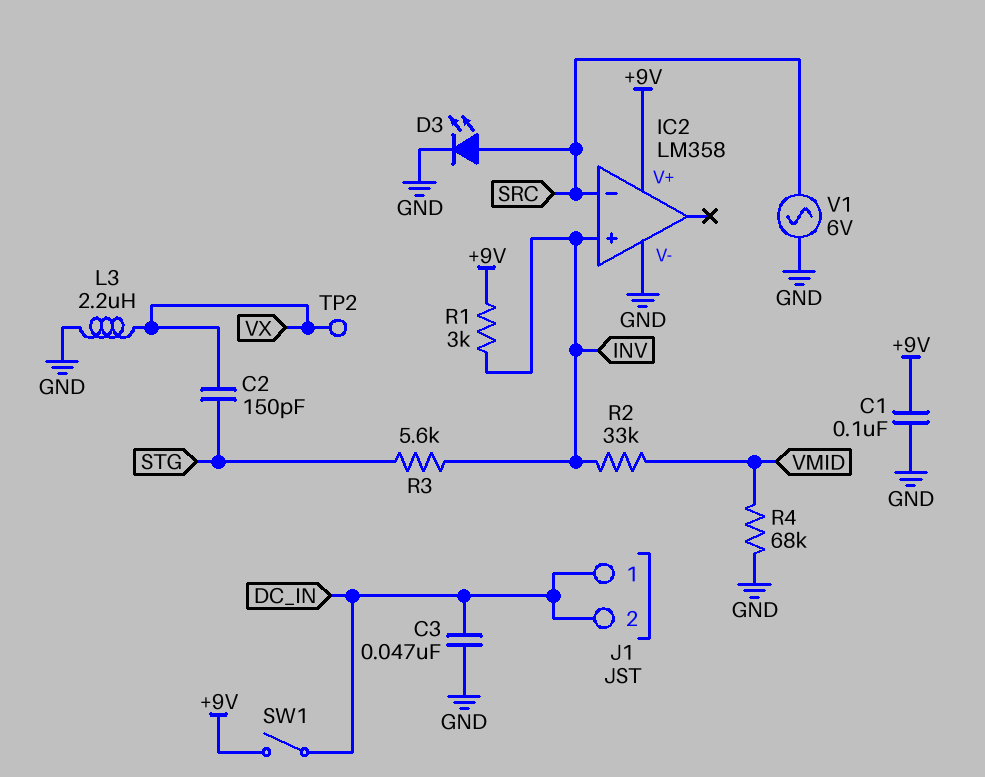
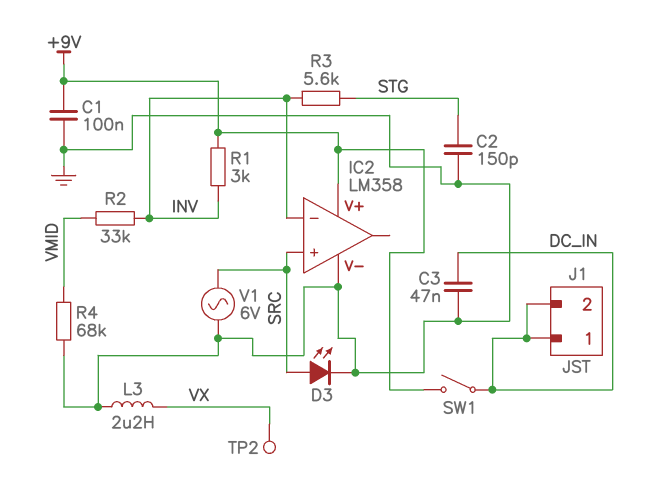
C2: 150pF (STG, VX) -> 150pF (GND, STG)
IC2 pin in+: INV -> SRC
IC2 pin in-: SRC -> INV

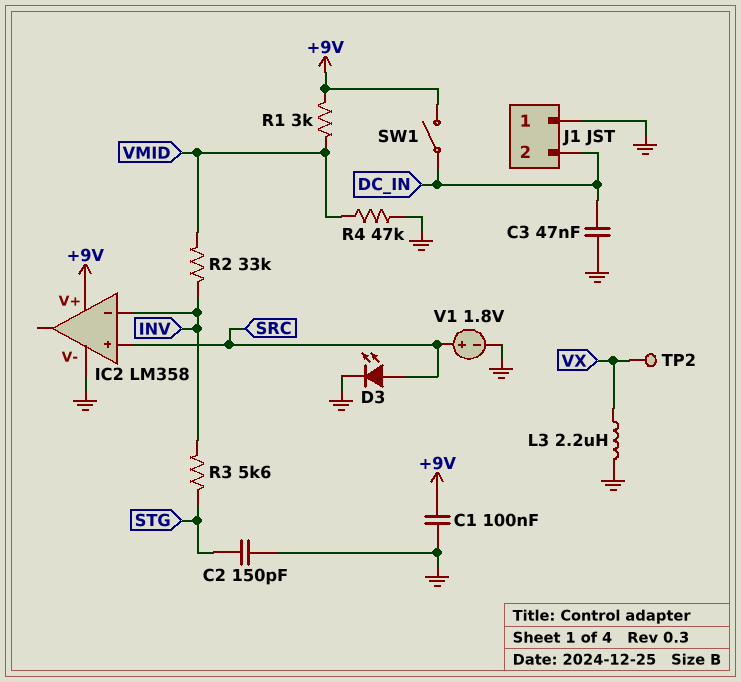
J1 pin 1: DC_IN -> GND
R1: 3k (+9V, INV) -> 3k (+9V, VMID)
R4: 68k (GND, VMID) -> 47k (GND, VMID)
V1: AC 6V (GND, SRC) -> 1.8V (plus SRC, minus GND)

